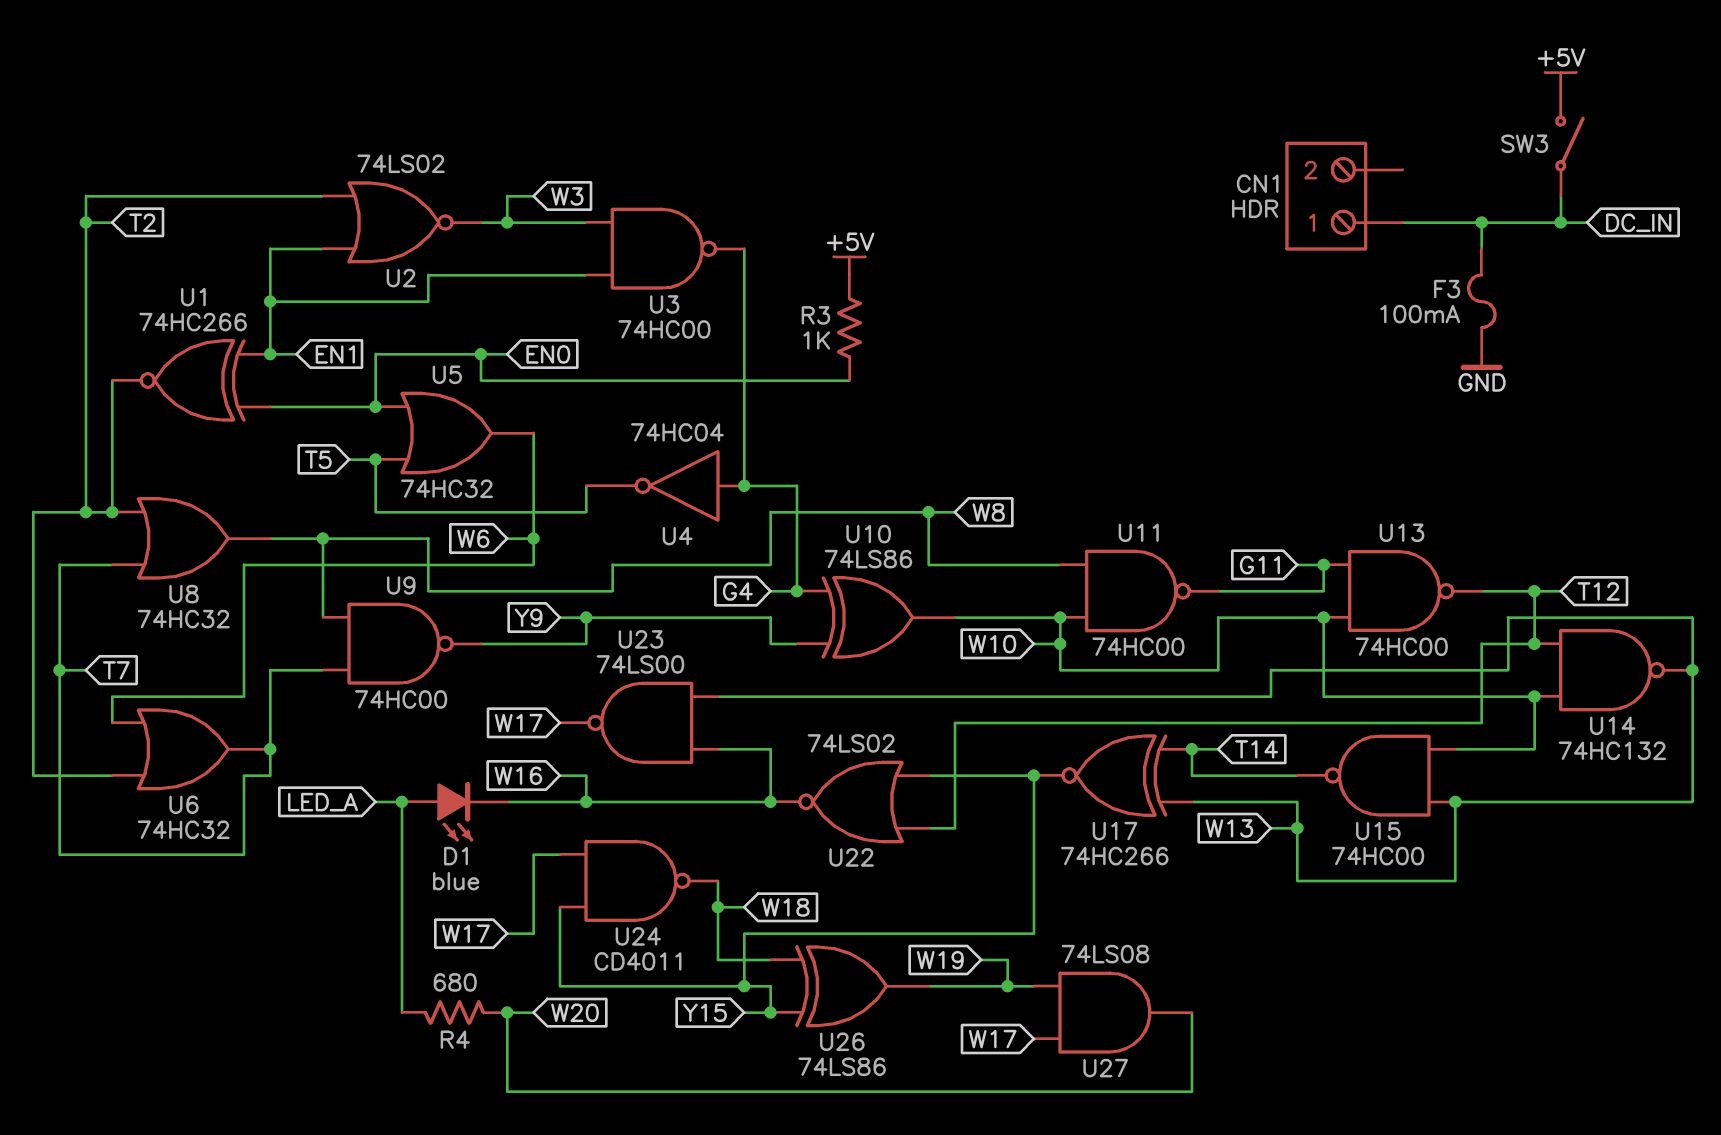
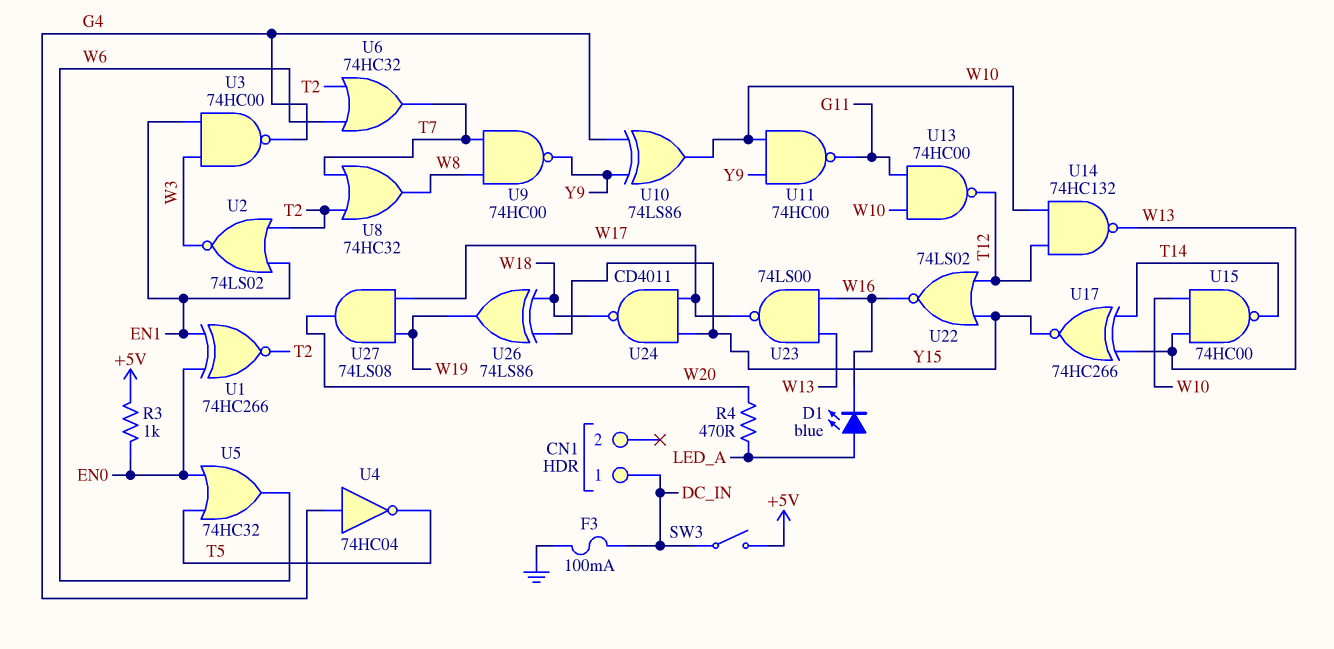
R4: 680 (LED_A, W20) -> 470 (LED_A, W20)
U11: NAND 74HC00 (in W8, in W10, out G11) -> NAND 74HC00 (in W10, in Y9, out G11)

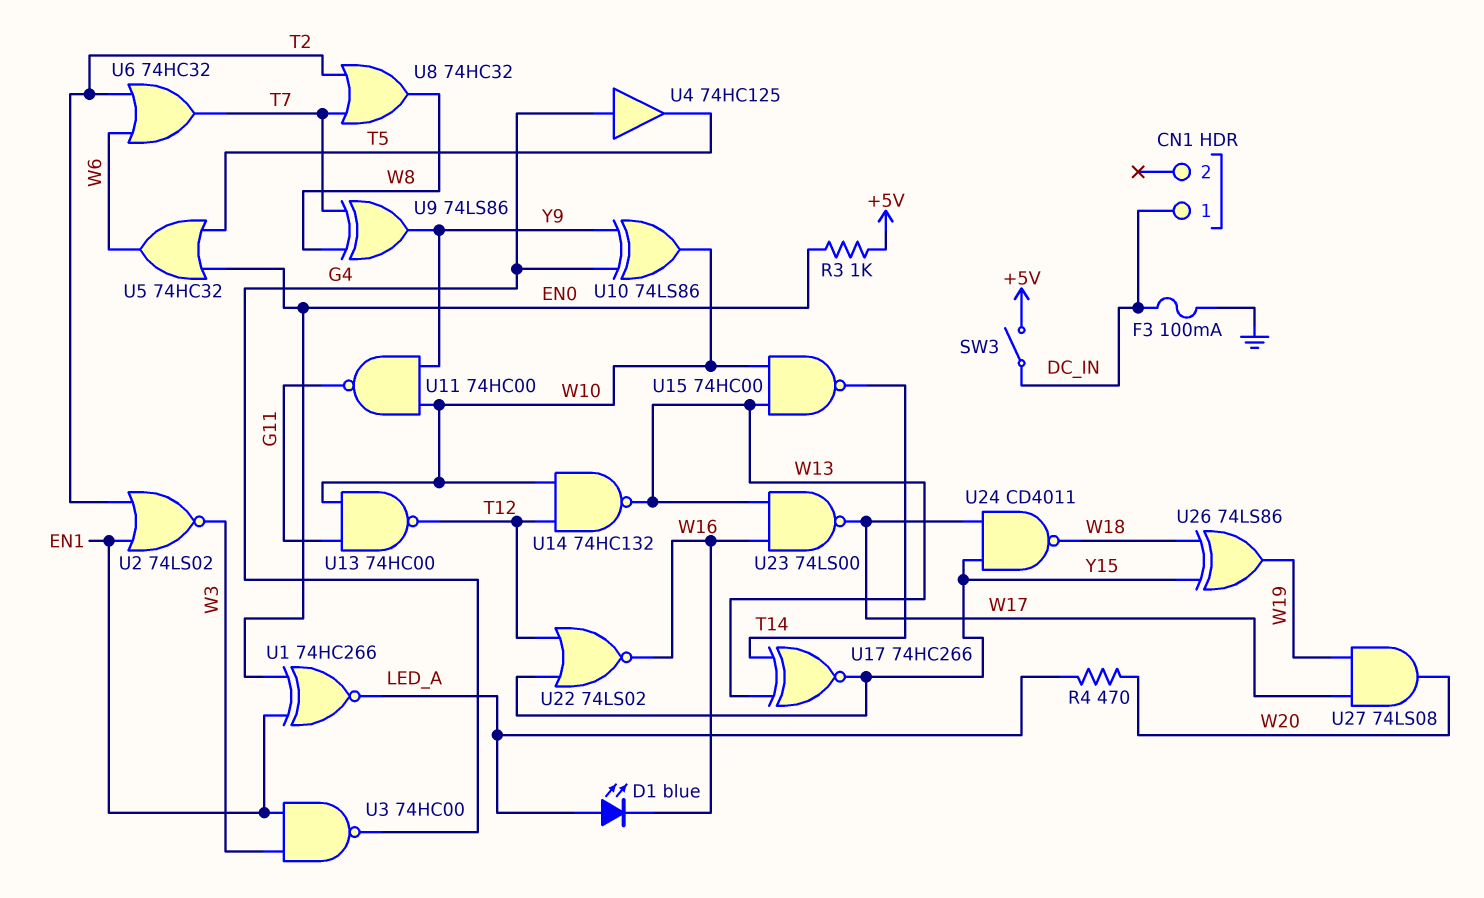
U1: XNOR 74HC266 (in EN0, in EN1, out T2) -> XNOR 74HC266 (in EN0, in EN1, out LED_A)
U4: NOT 74HC04 (in G4, out T5) -> buffer 74HC125 (in G4, out T5)
U9: NAND 74HC00 (in T7, in W8, out Y9) -> XOR 74LS86 (in T7, in W8, out Y9)

